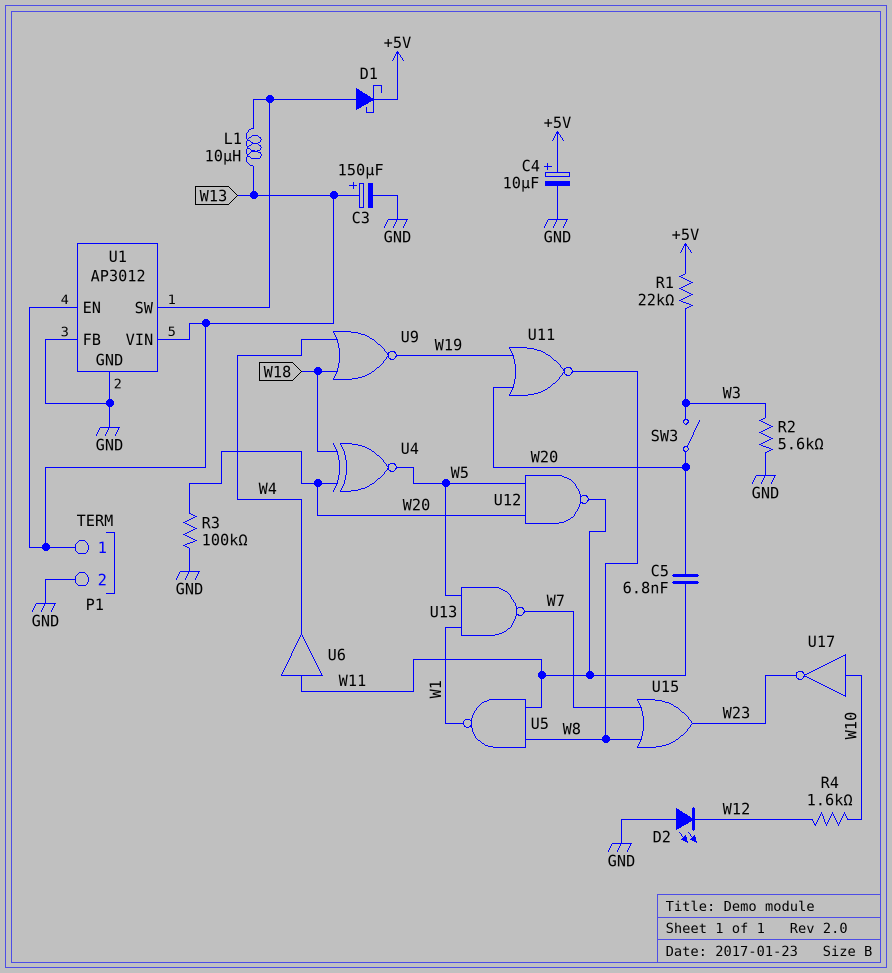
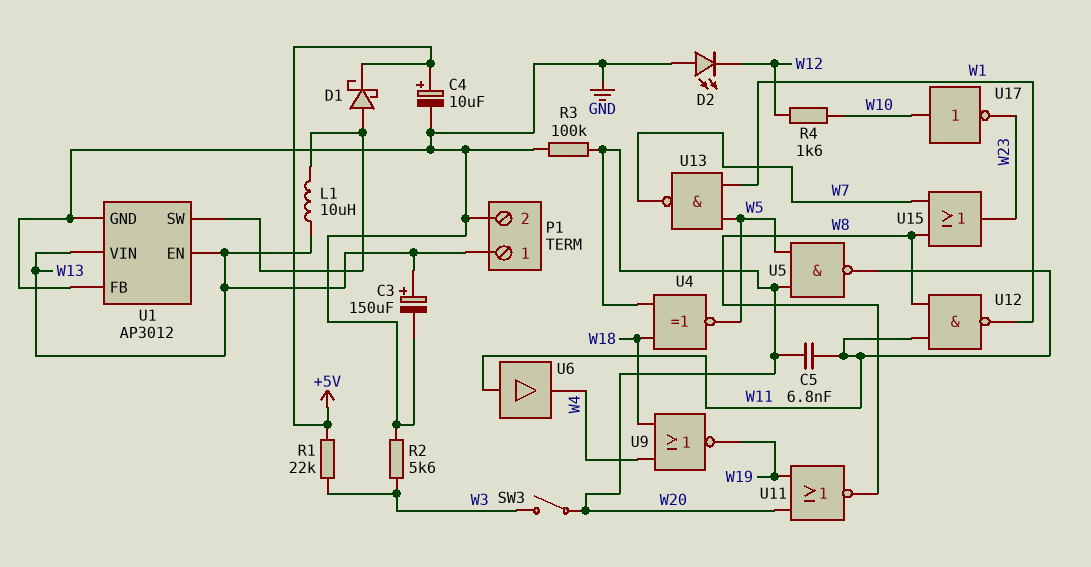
U5: NAND (in W8, in W11, out W1) -> NAND (in W5, in W20, out W11)
U12: NAND (in W5, in W20, out W11) -> NAND (in W8, in W11, out W1)

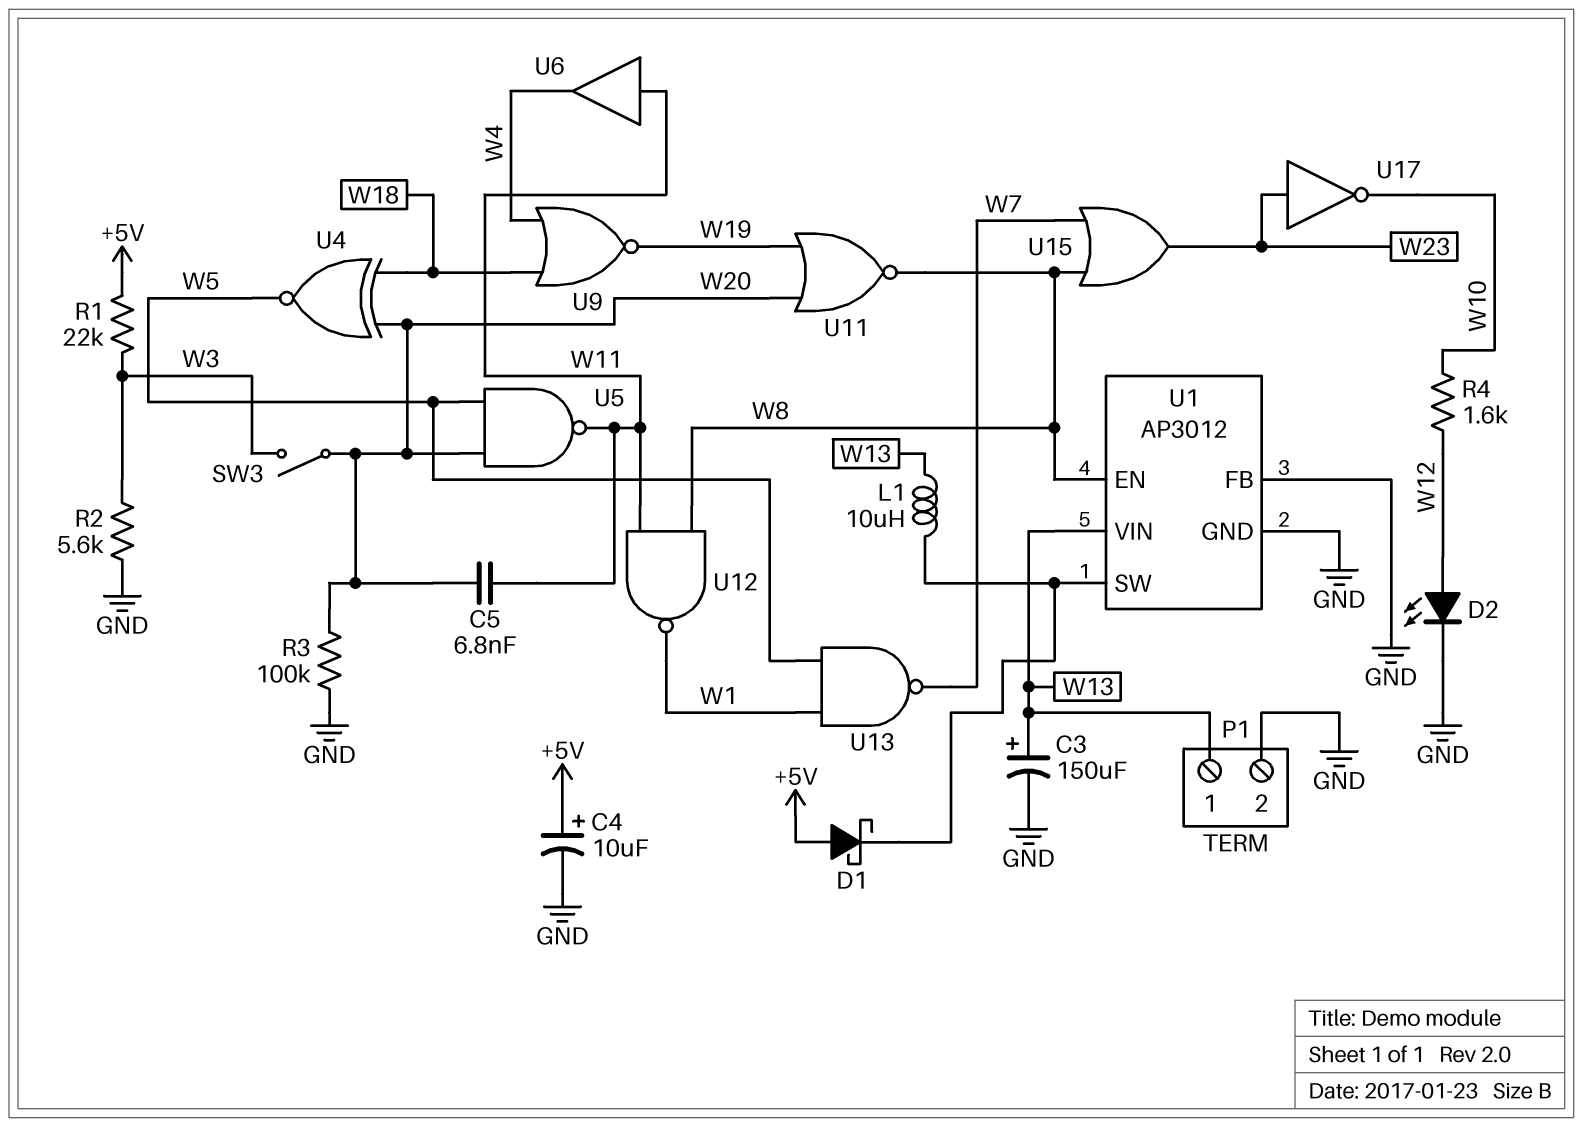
D1: schottky (A U1/SW, K +5V) -> schottky (A +5V, K U1/SW)
D2: LED (A GND, K W12) -> LED (A W12, K GND)
U1 pin EN: W13 -> W8
U17: NOT (in W10, out W23) -> NOT (in W23, out W10)

